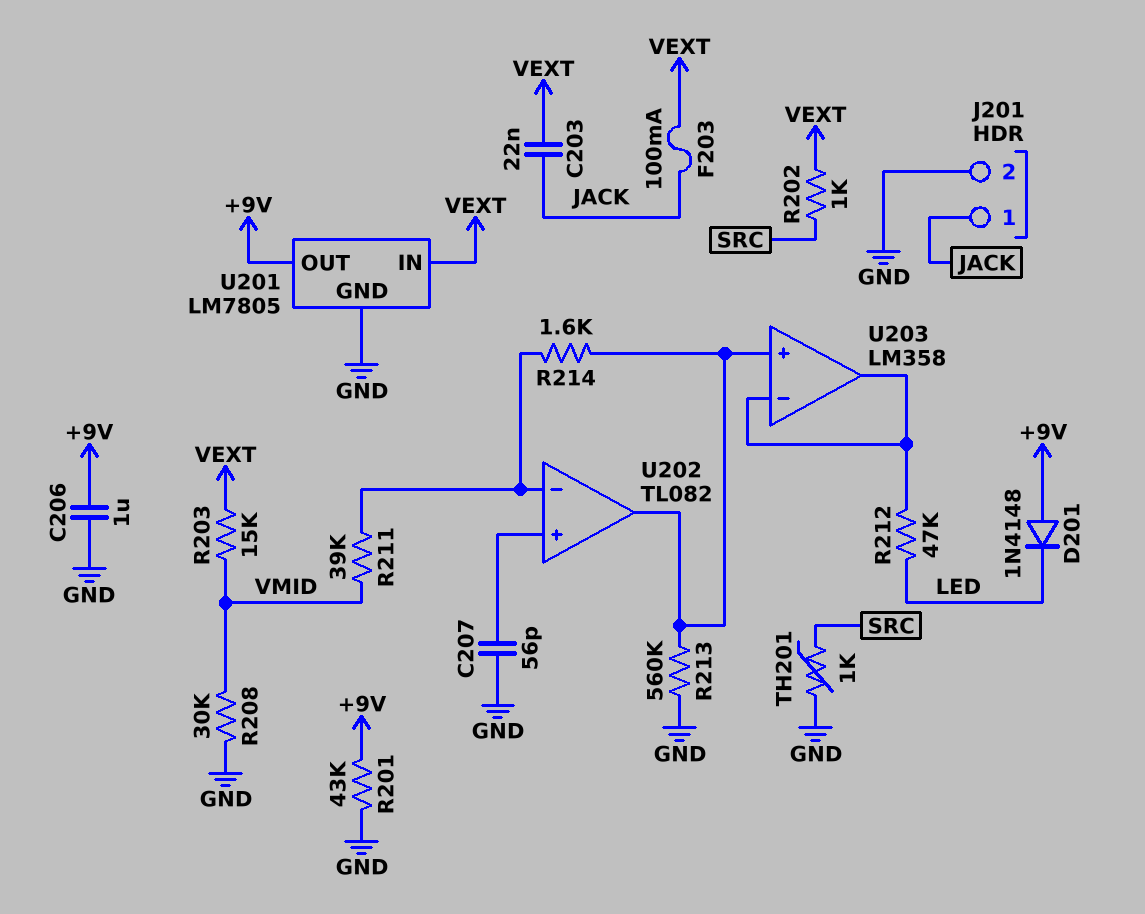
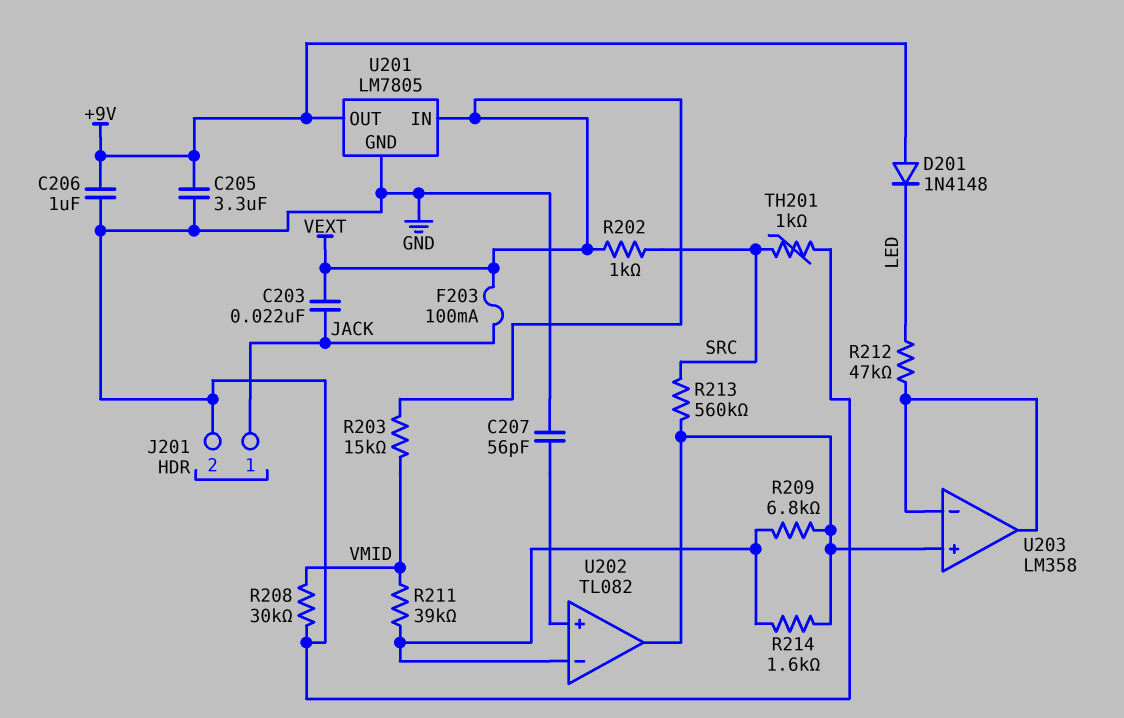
C205: none -> 3.3uF (+9V, GND)
R201: 43k (+9V, GND) -> none
R209: none -> 6.8k (U202/in-, U202/out)
R213: 560k (GND, U202/out) -> 560k (SRC, U202/out)

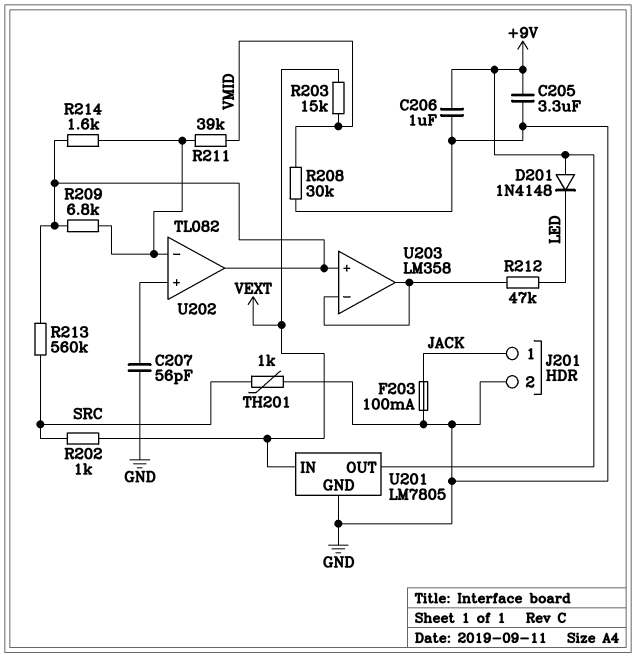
C203: 22nF (JACK, VEXT) -> none
F203: 100mA (JACK, VEXT) -> 100mA (GND, JACK)

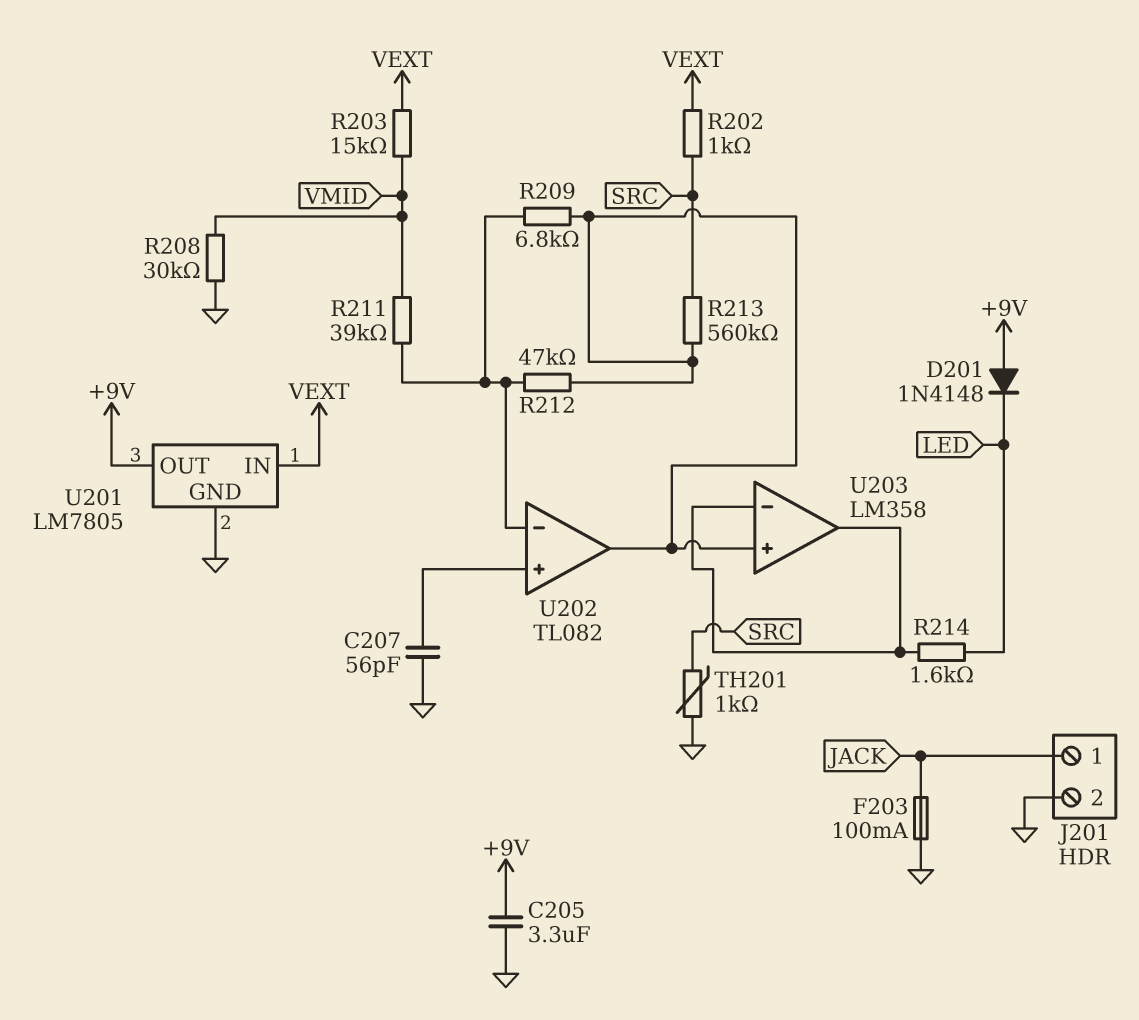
C206: 1uF (+9V, GND) -> none
R212: 47k (LED, U203/in-) -> 47k (U202/in-, U202/out)
R214: 1.6k (U202/in-, U202/out) -> 1.6k (LED, U203/in-)

